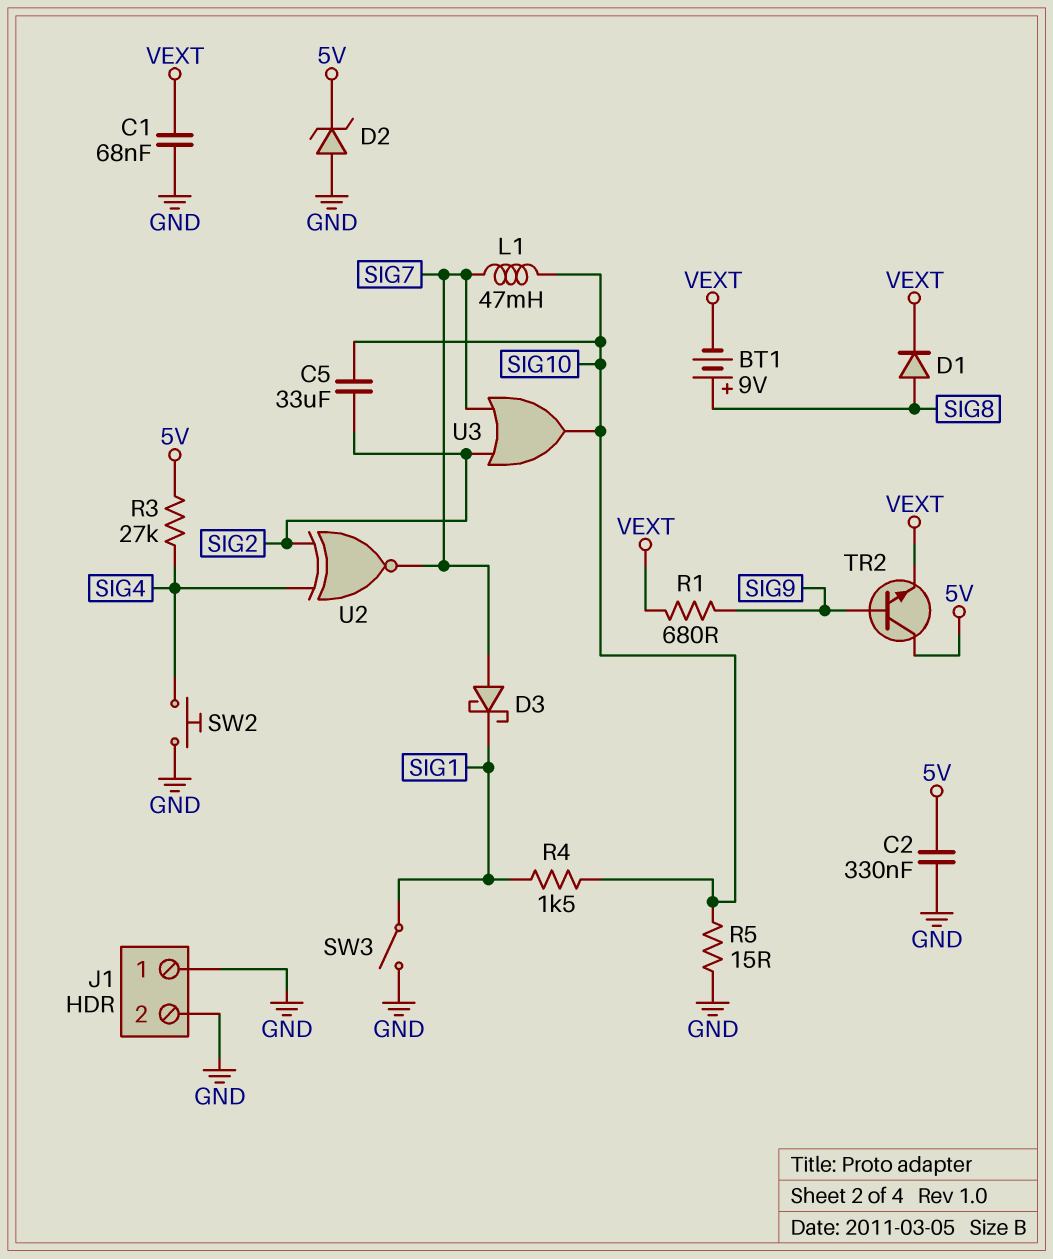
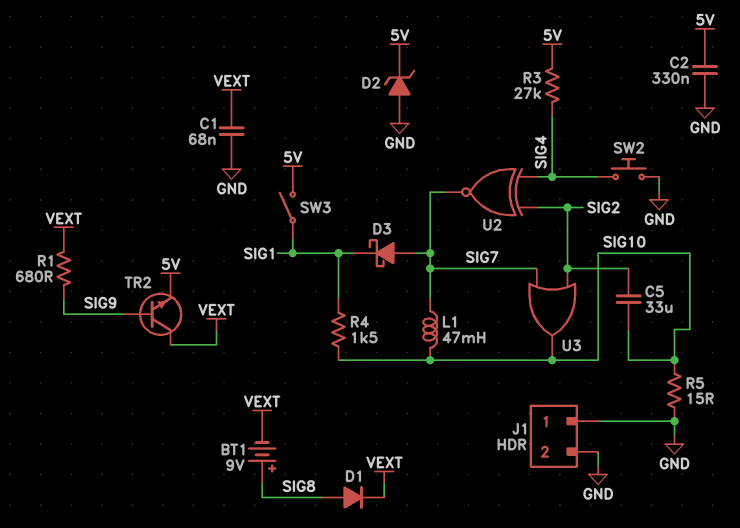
SW3: switch (GND, SIG1) -> switch (5V, SIG1)
TR2: NPN (B SIG9, C 5V, E VEXT) -> NPN (B SIG9, C VEXT, E 5V)

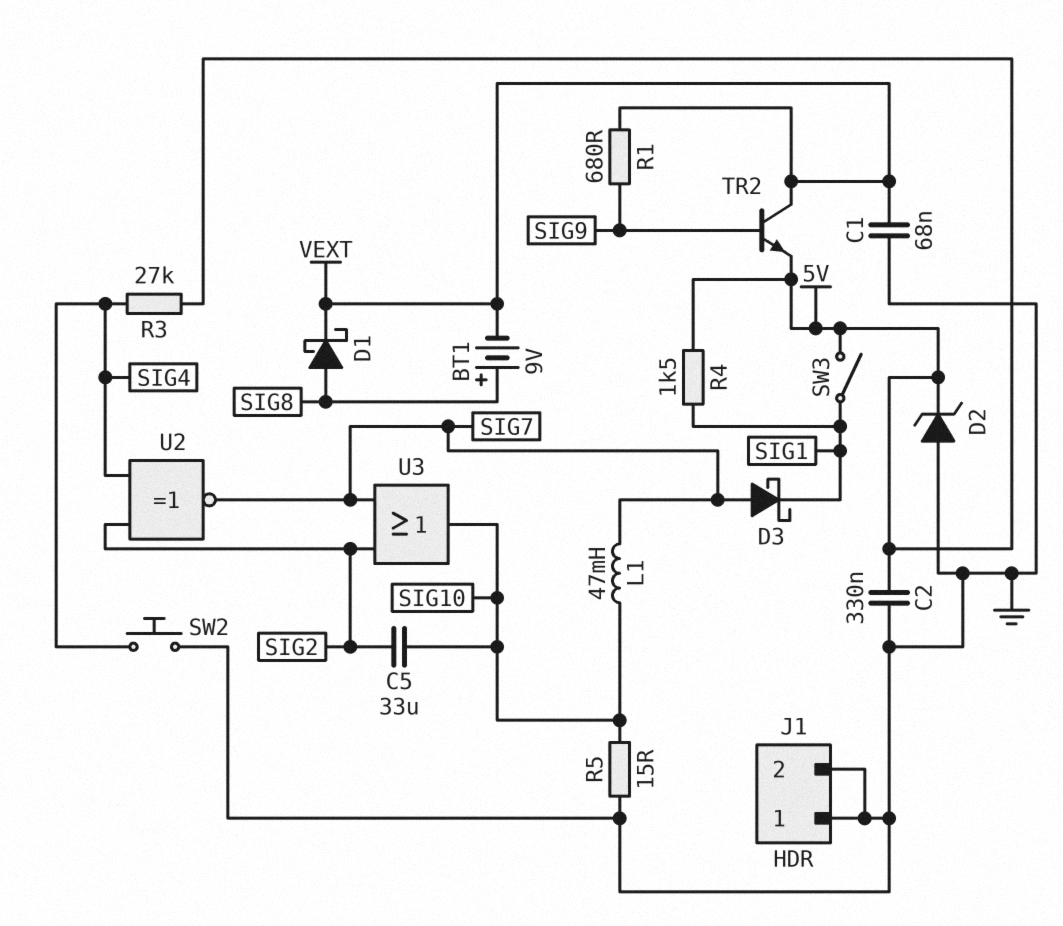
D1: diode (A SIG8, K VEXT) -> schottky (A SIG8, K VEXT)
R4: 1.5k (SIG1, SIG10) -> 1.5k (5V, SIG1)

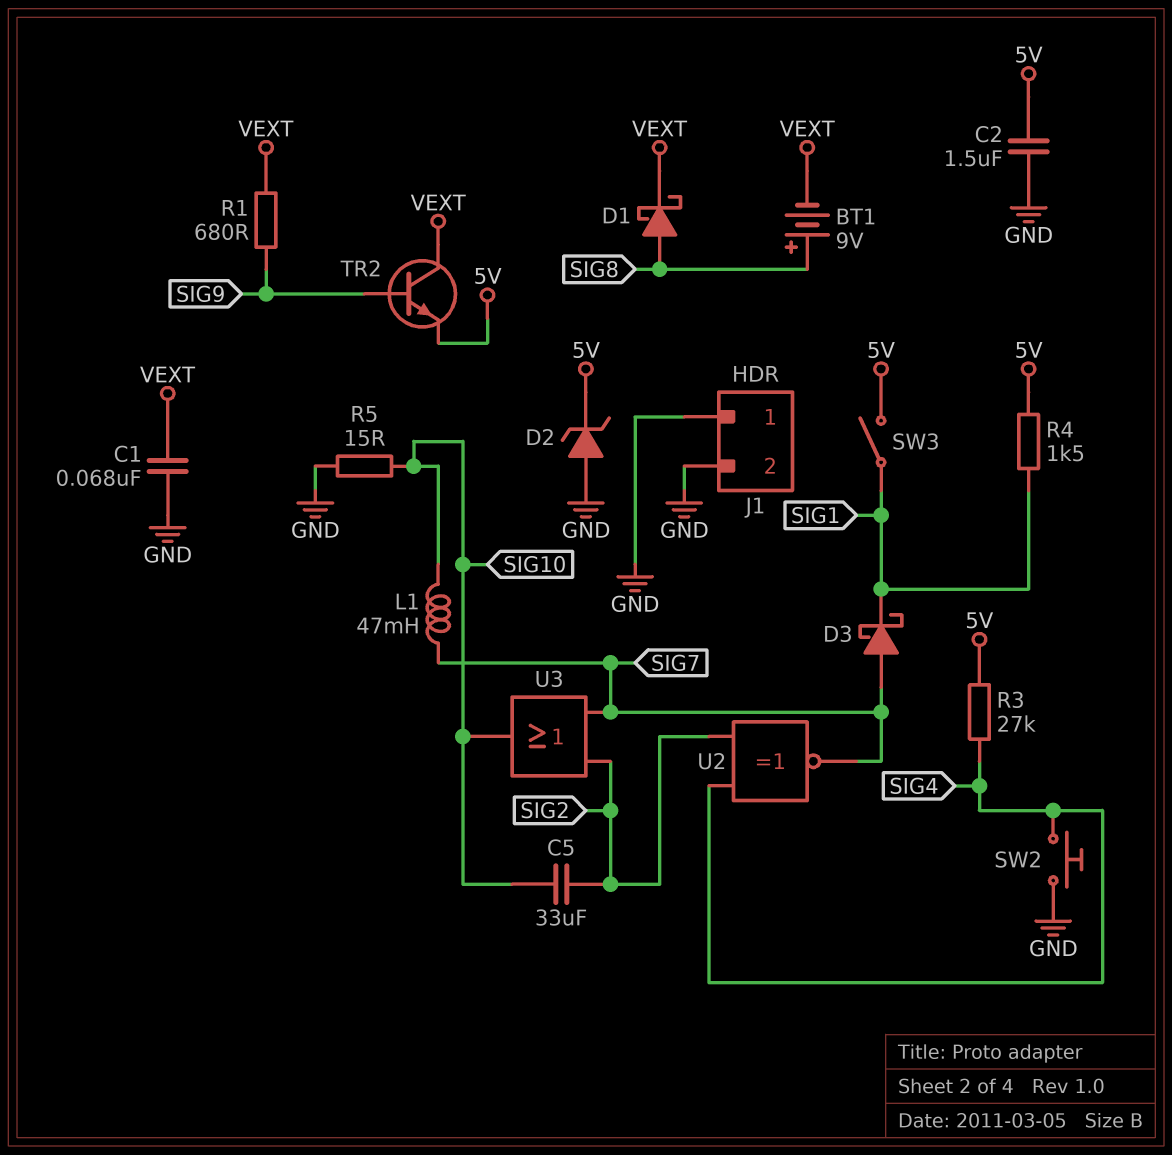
C2: 330nF (5V, GND) -> 1.5uF (5V, GND)

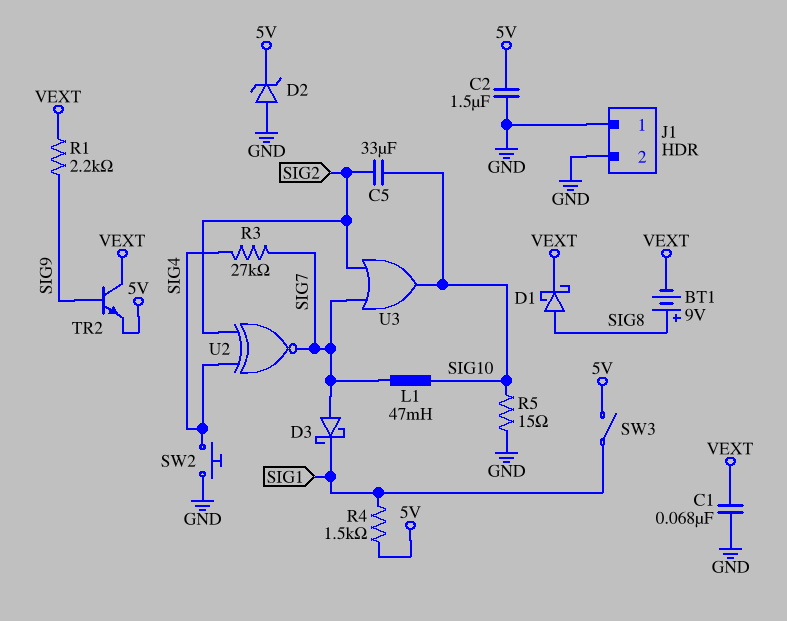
R1: 680 (SIG9, VEXT) -> 2.2k (SIG9, VEXT)
R3: 27k (5V, SIG4) -> 27k (SIG4, SIG7)

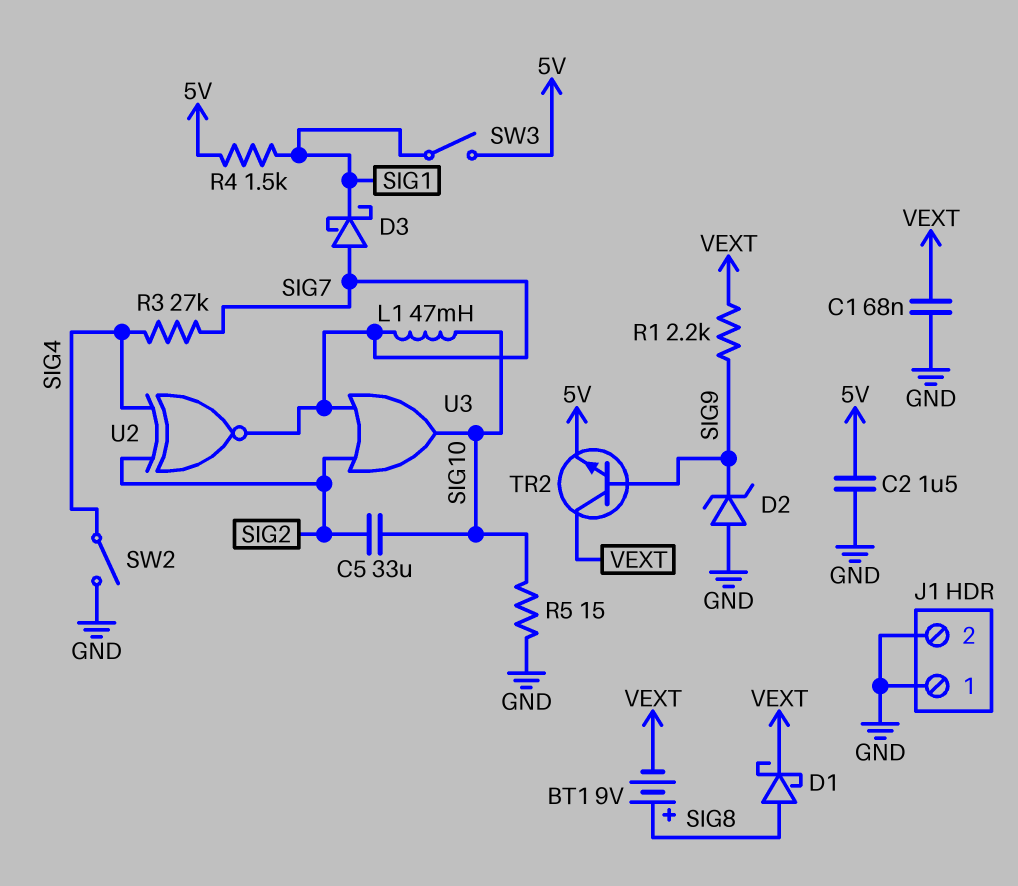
D2: zener (A GND, K 5V) -> zener (A GND, K SIG9)
SW2: button (GND, SIG4) -> switch (GND, SIG4)

